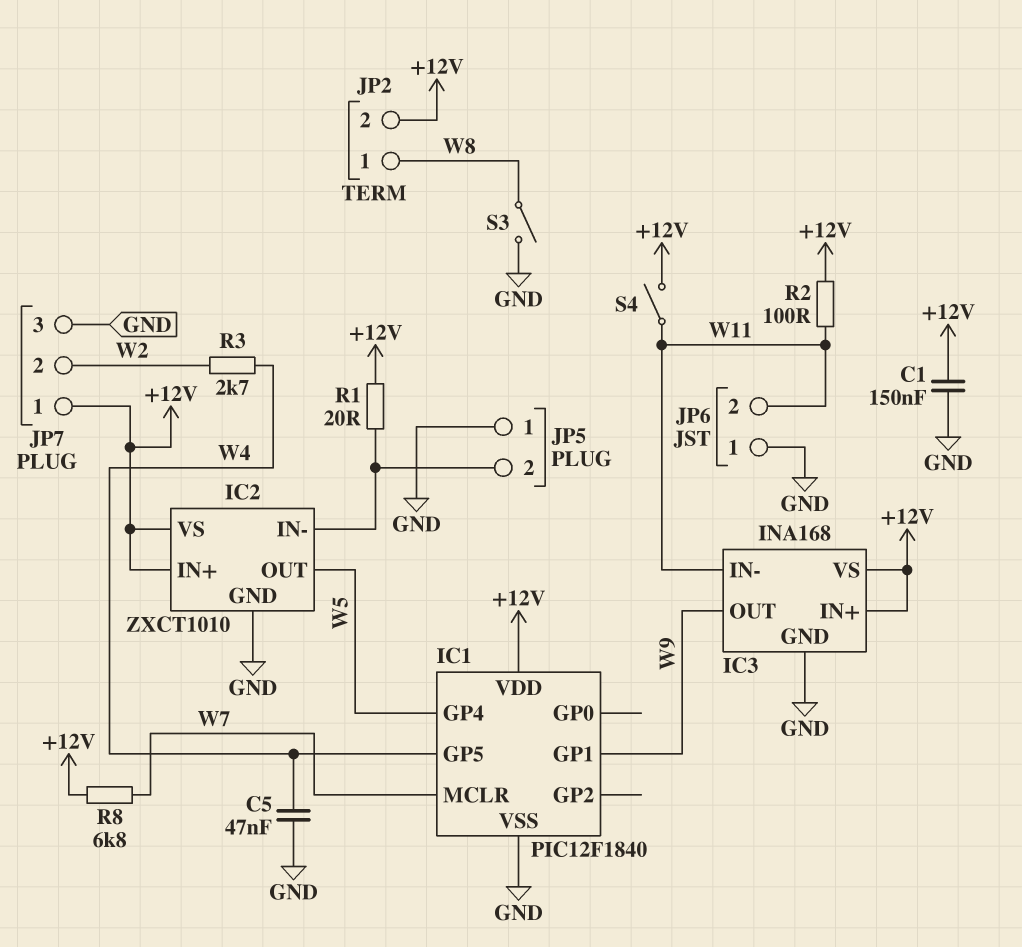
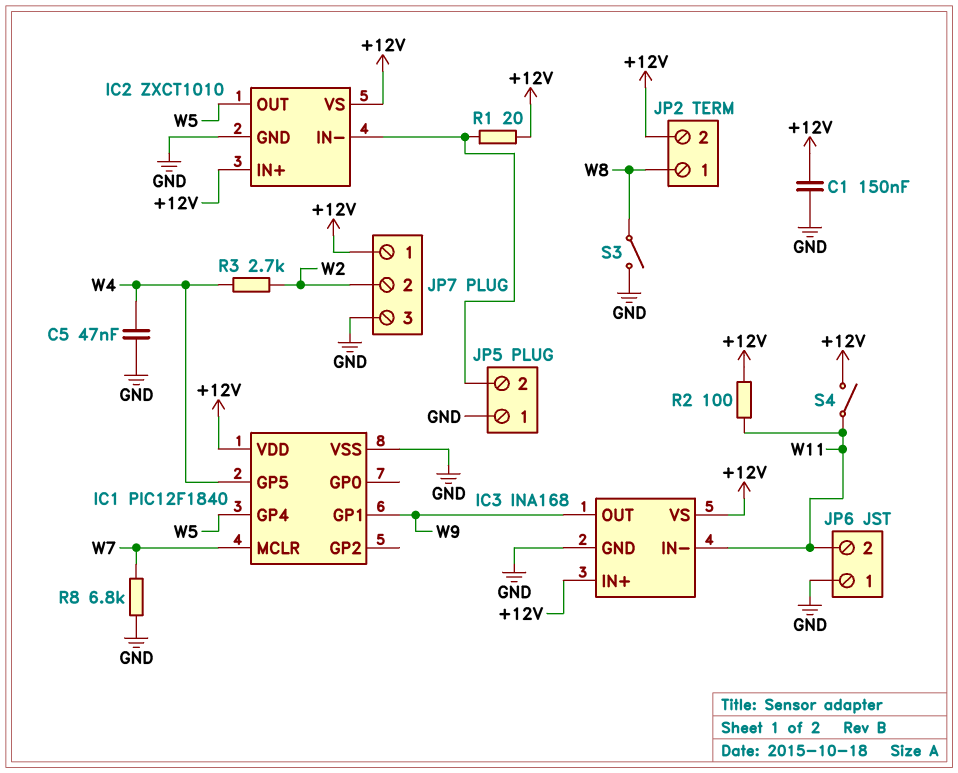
R8: 6.8k (+12V, W7) -> 6.8k (GND, W7)

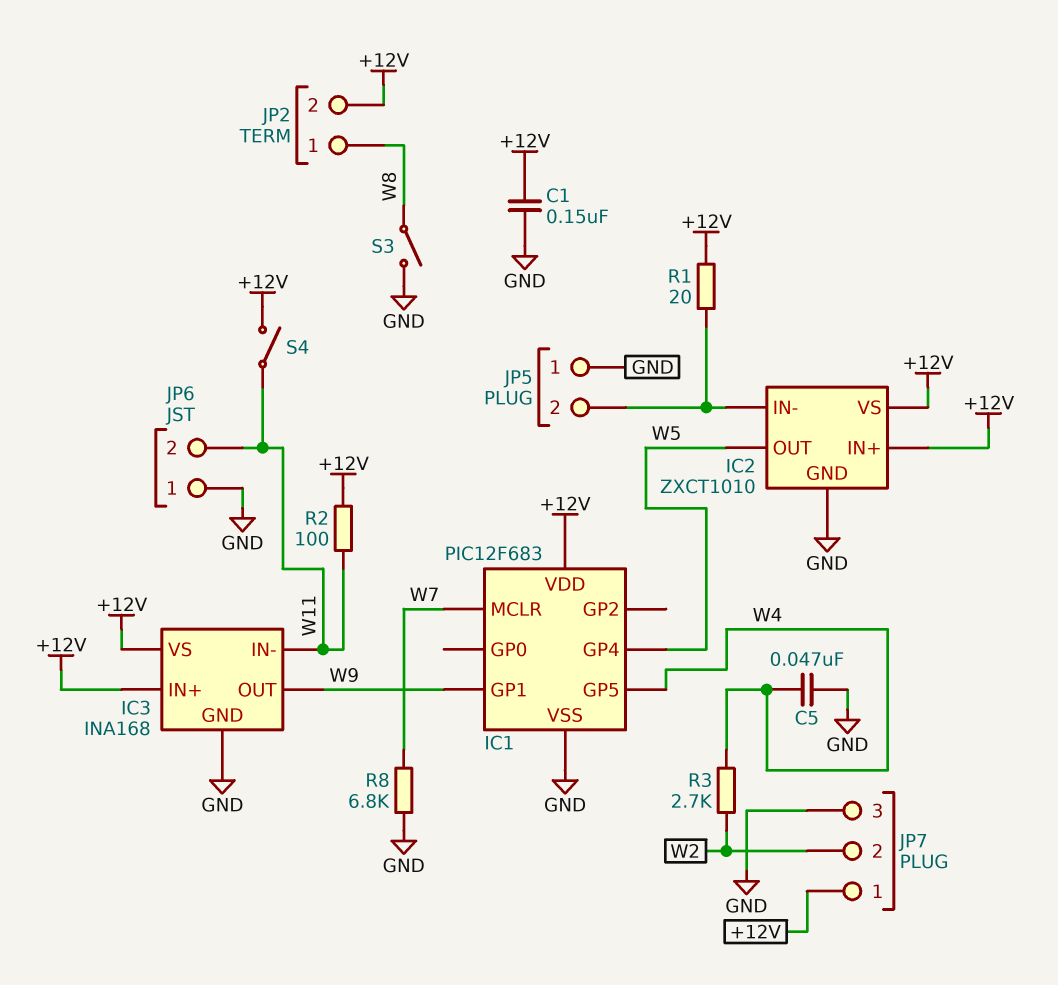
IC1: PIC12F1840 -> PIC12F683

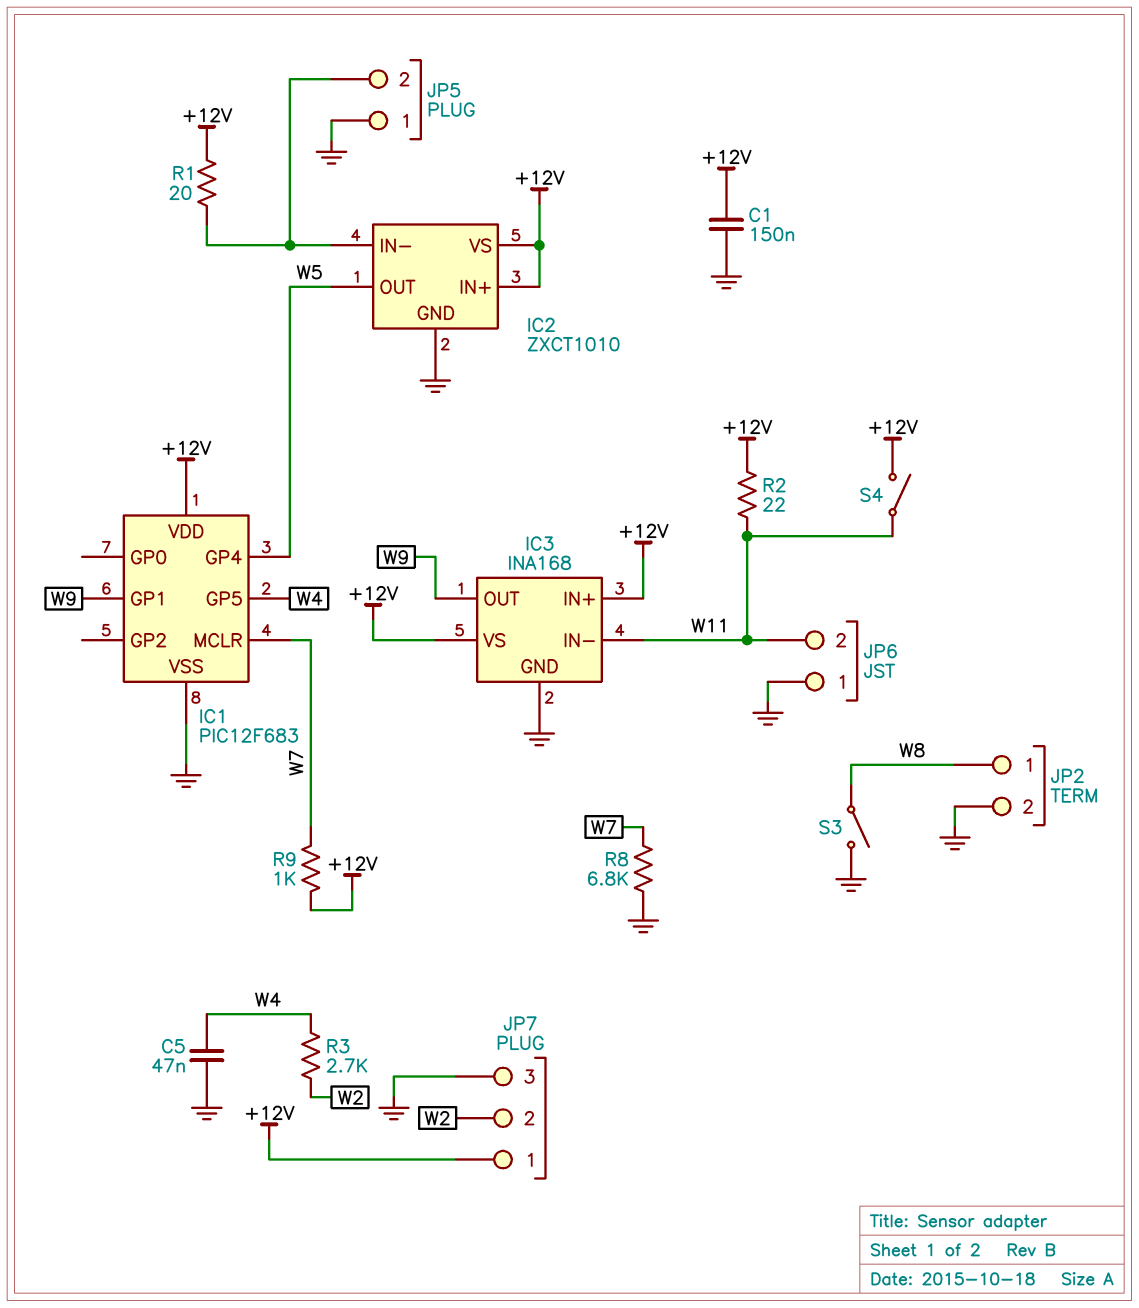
JP2 pin 2: +12V -> GND
R2: 100 (+12V, W11) -> 22 (+12V, W11)
R9: none -> 1k (+12V, W7)

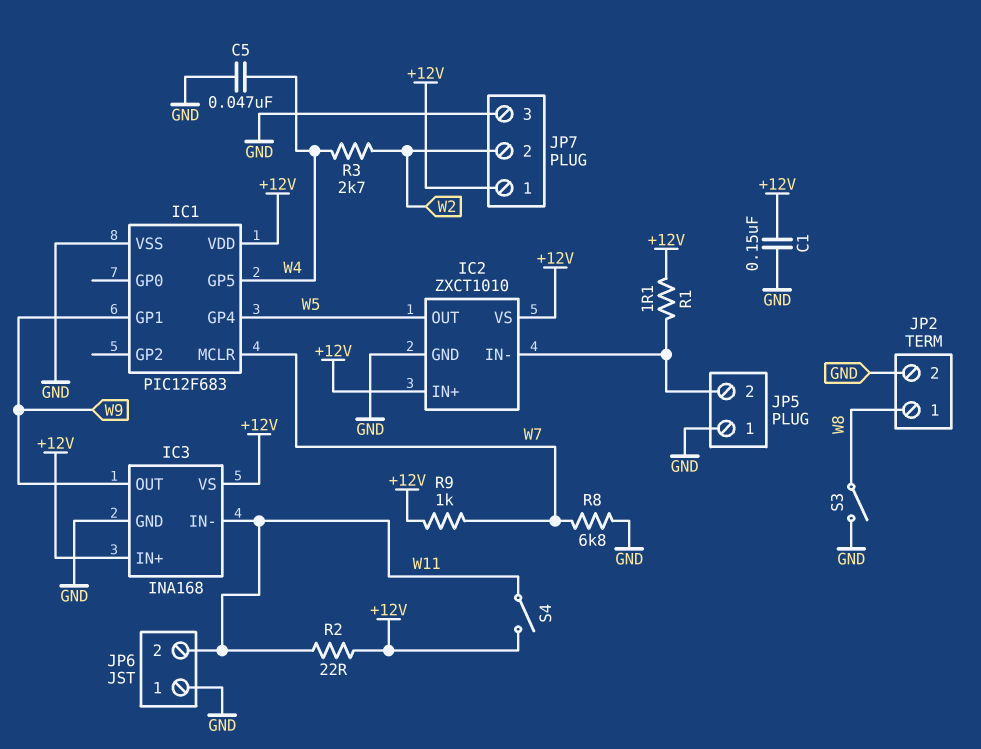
R1: 20 (+12V, IC2/IN-) -> 1.1 (+12V, IC2/IN-)

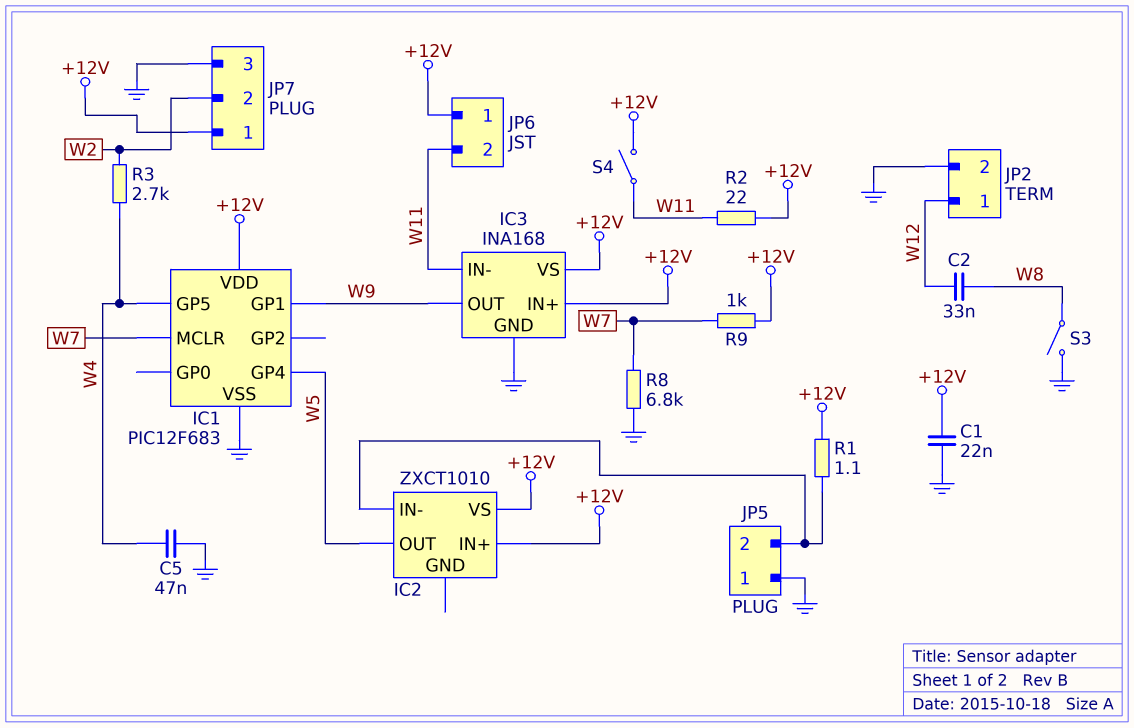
C1: 150nF (+12V, GND) -> 22nF (+12V, GND)
C2: none -> 33nF (W8, W12)
IC2 pin GND: GND -> none
JP2 pin 1: W8 -> W12
JP6 pin 1: GND -> +12V

